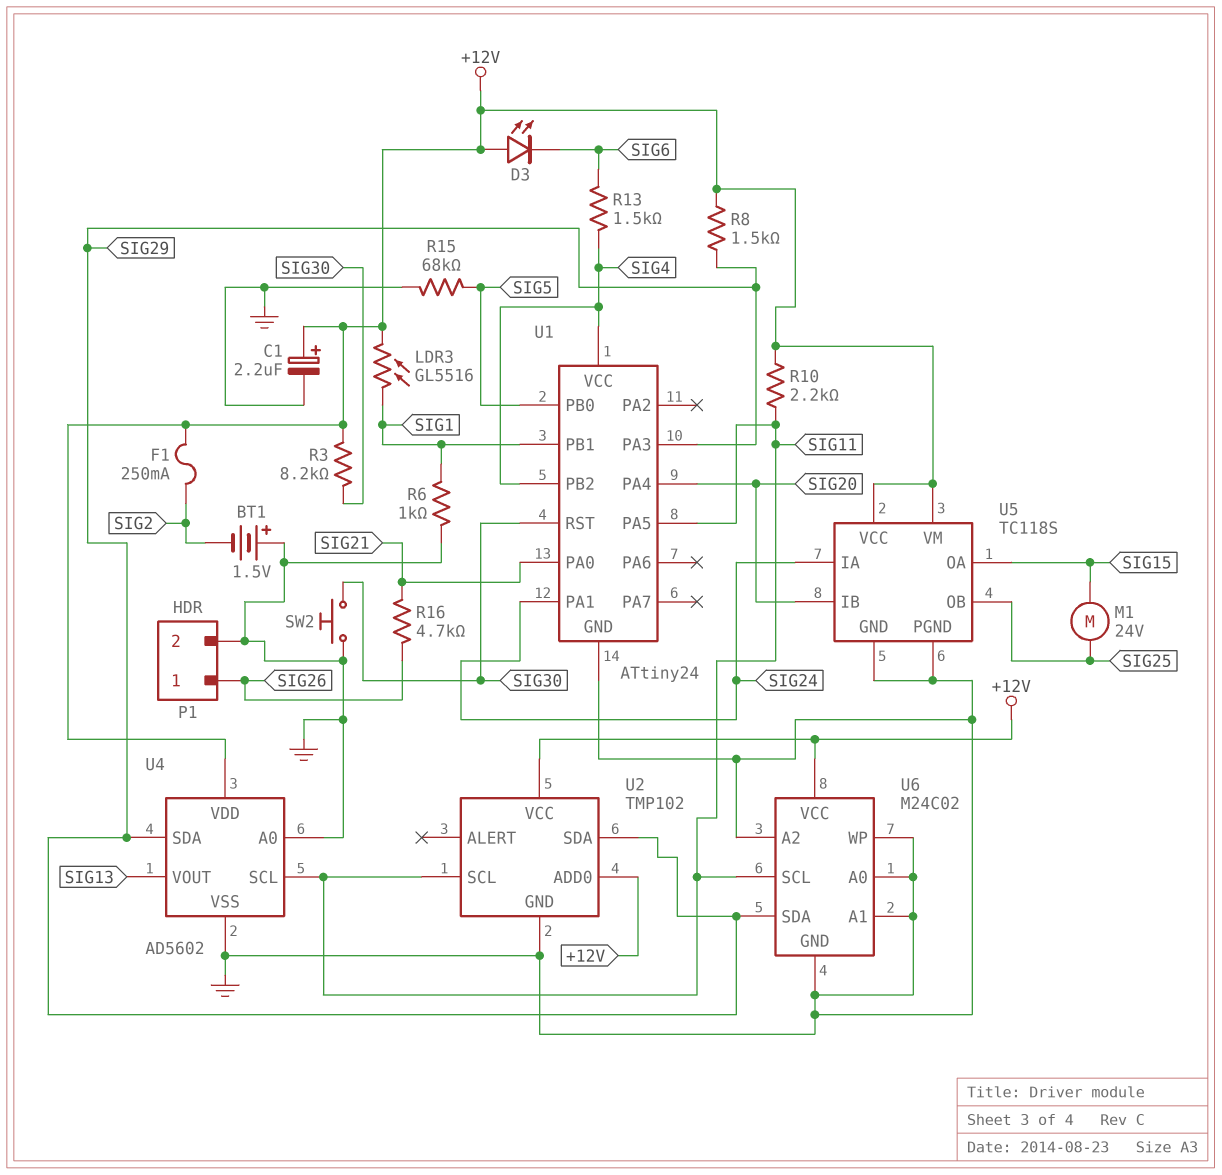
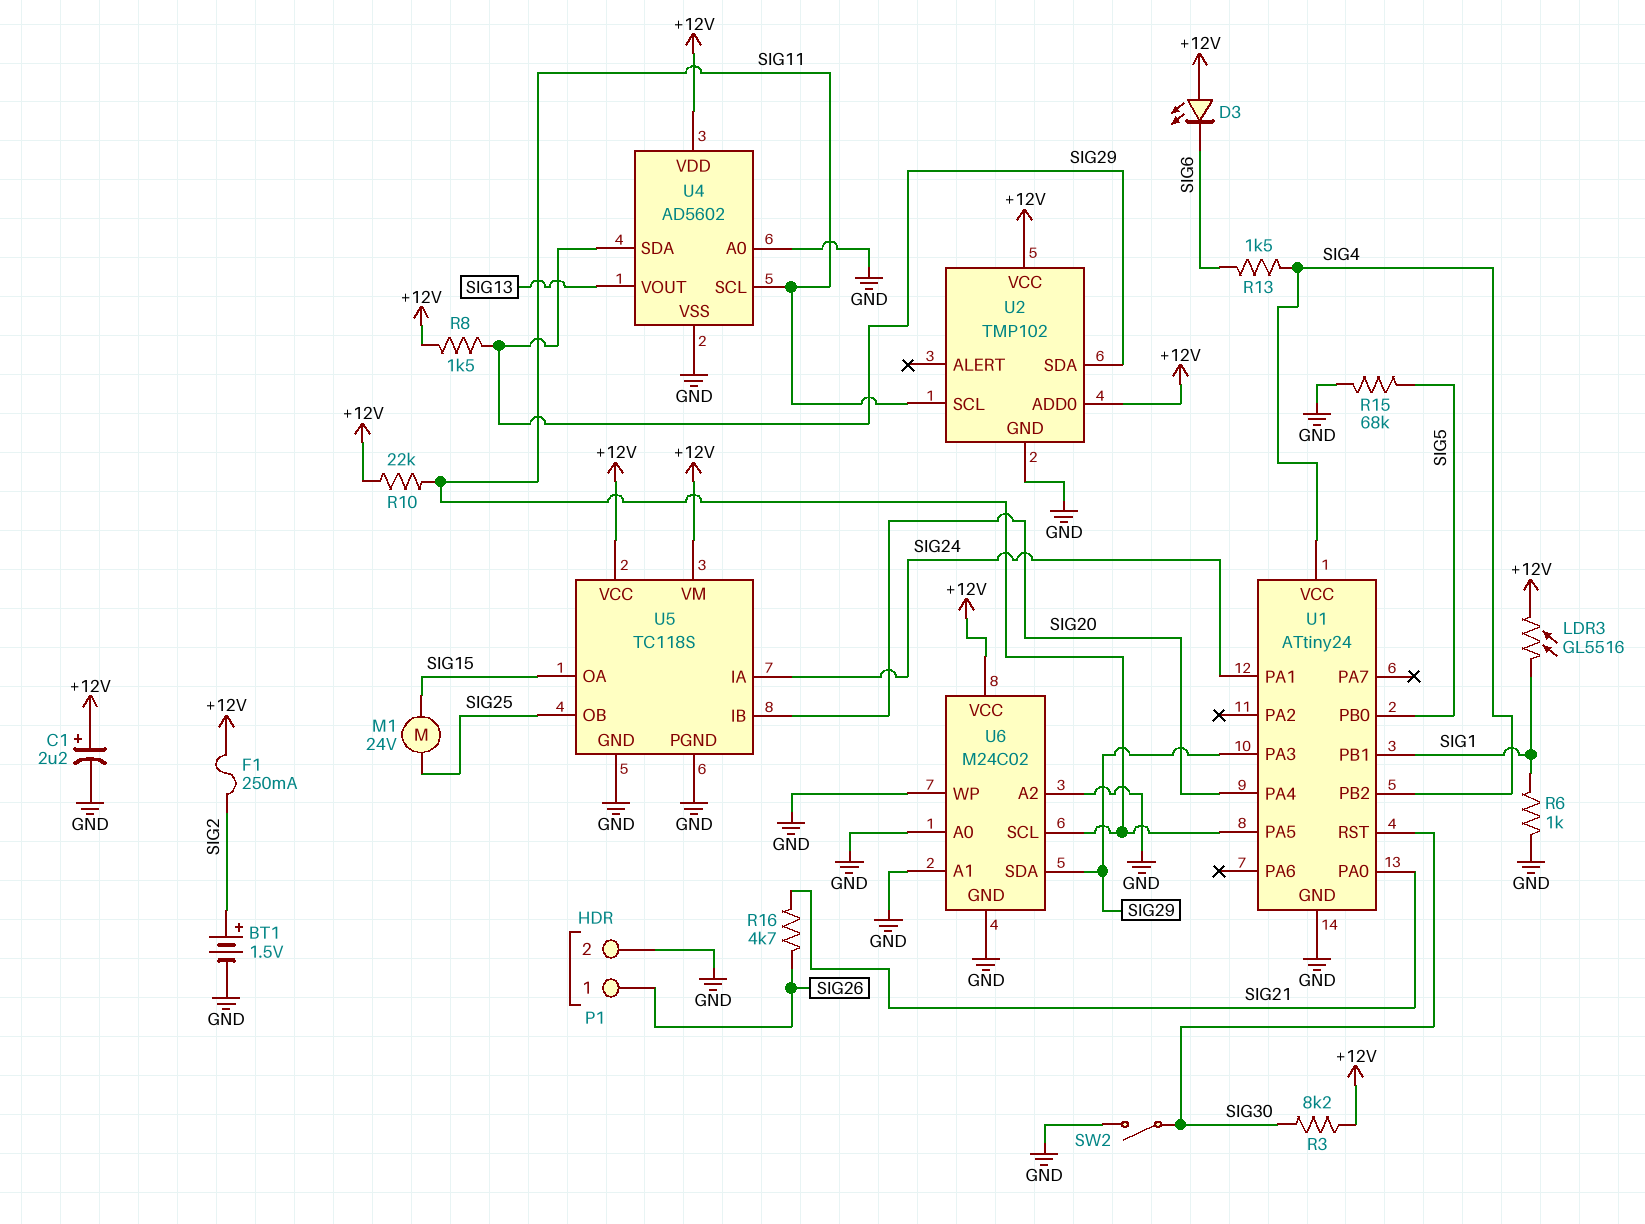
BT1: 1.5V (plus GND, minus SIG2) -> 1.5V (plus SIG2, minus GND)
R10: 2.2k (+12V, SIG11) -> 22k (+12V, SIG11)
SW2: button (GND, SIG30) -> switch (GND, SIG30)

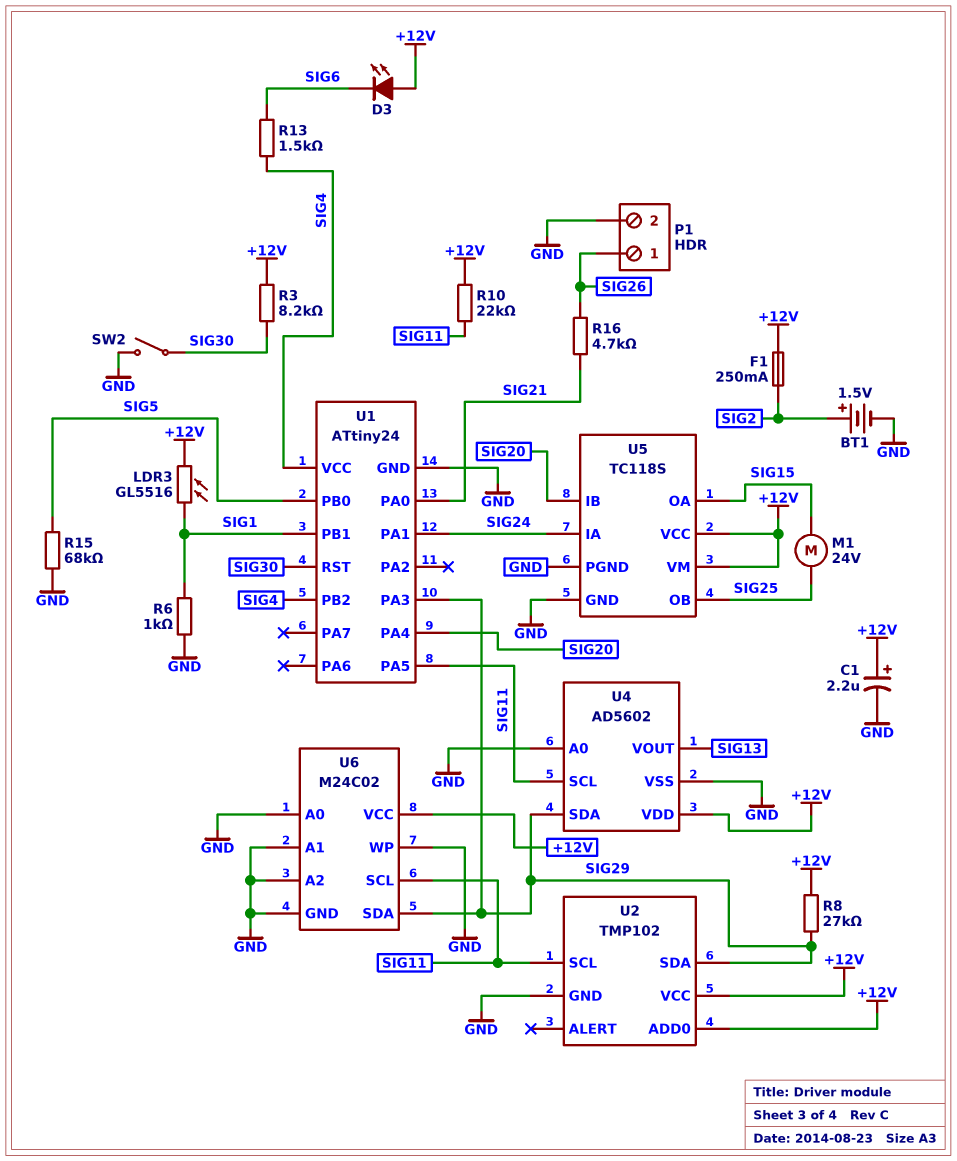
R8: 1.5k (+12V, SIG29) -> 27k (+12V, SIG29)

